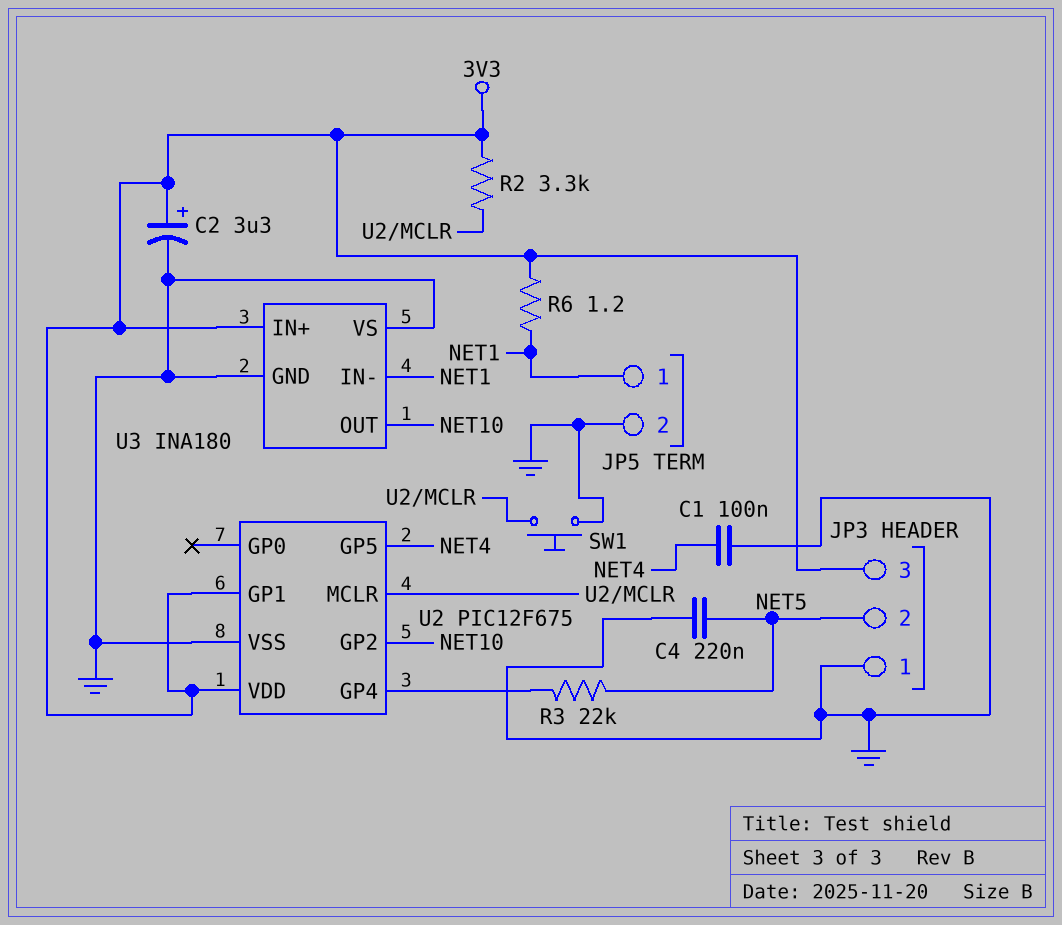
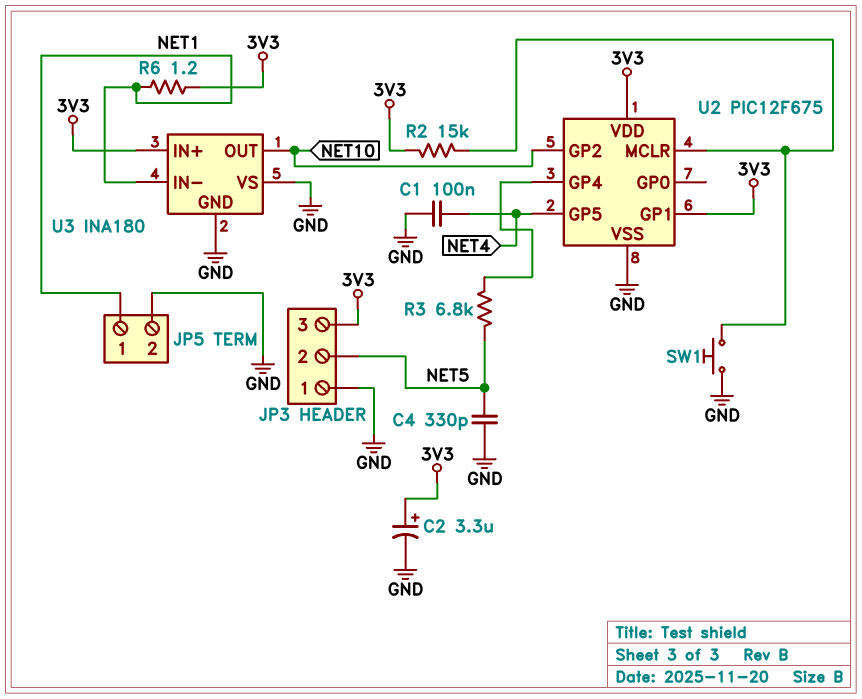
C4: 220nF (GND, NET5) -> 330pF (GND, NET5)
R2: 3.3k (3V3, U2/MCLR) -> 15k (3V3, U2/MCLR)
R3: 22k (NET5, U2/GP4) -> 6.8k (NET5, U2/GP4)

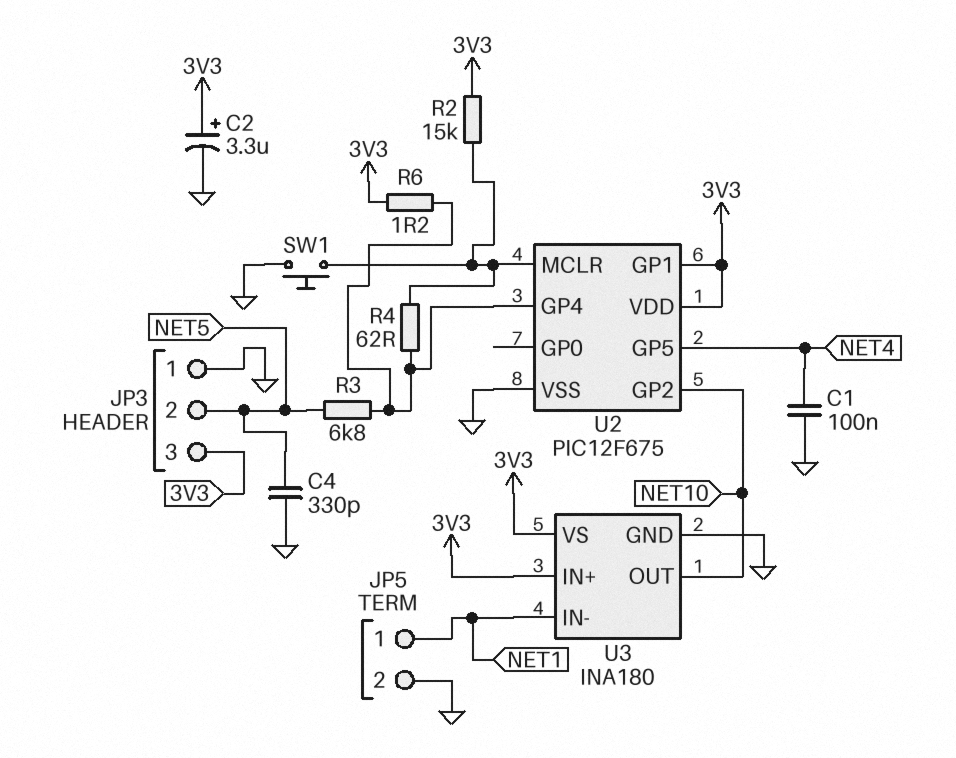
R4: none -> 62 (U2/GP4, U2/MCLR)
R6: 1.2 (3V3, NET1) -> 1.2 (3V3, U2/GP4)
U3 pin VS: GND -> 3V3

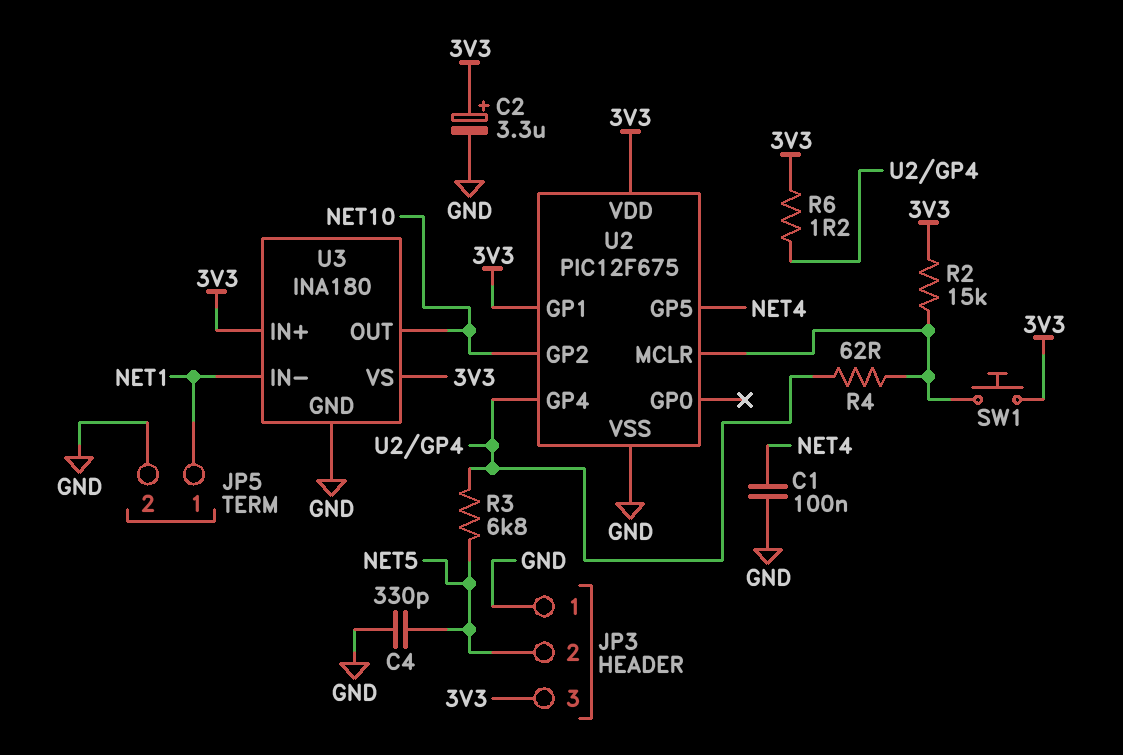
SW1: button (GND, U2/MCLR) -> button (3V3, U2/MCLR)

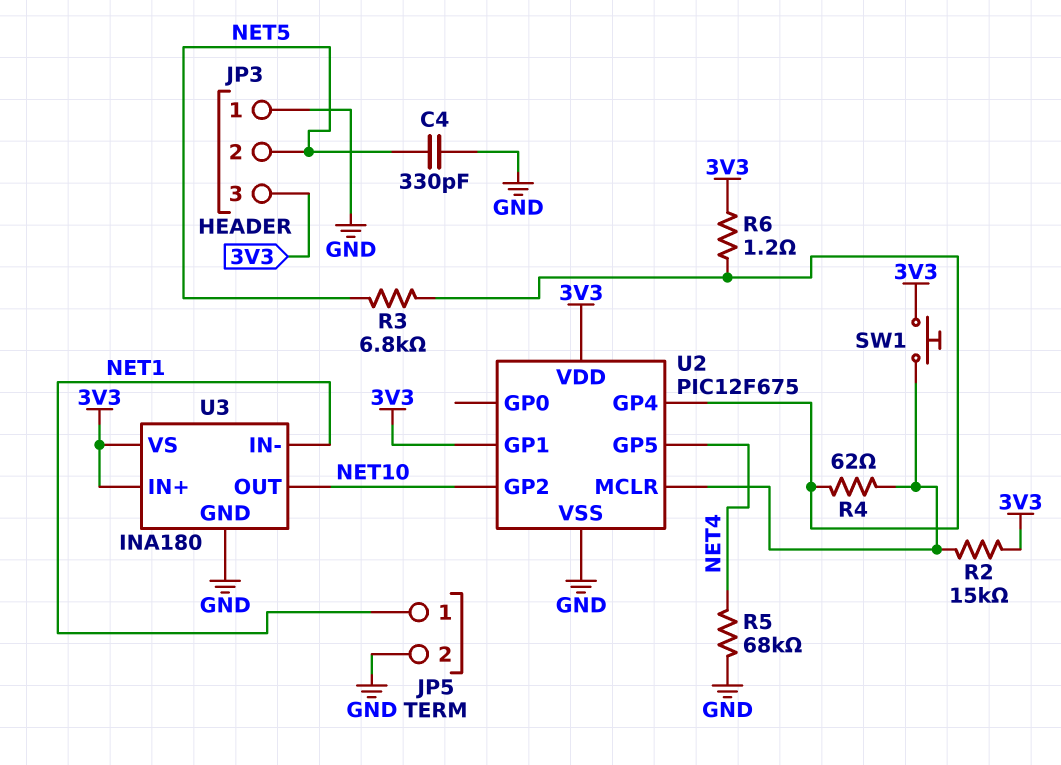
C1: 100nF (GND, NET4) -> none
C2: 3.3uF (plus 3V3, minus GND) -> none
R5: none -> 68k (GND, NET4)

